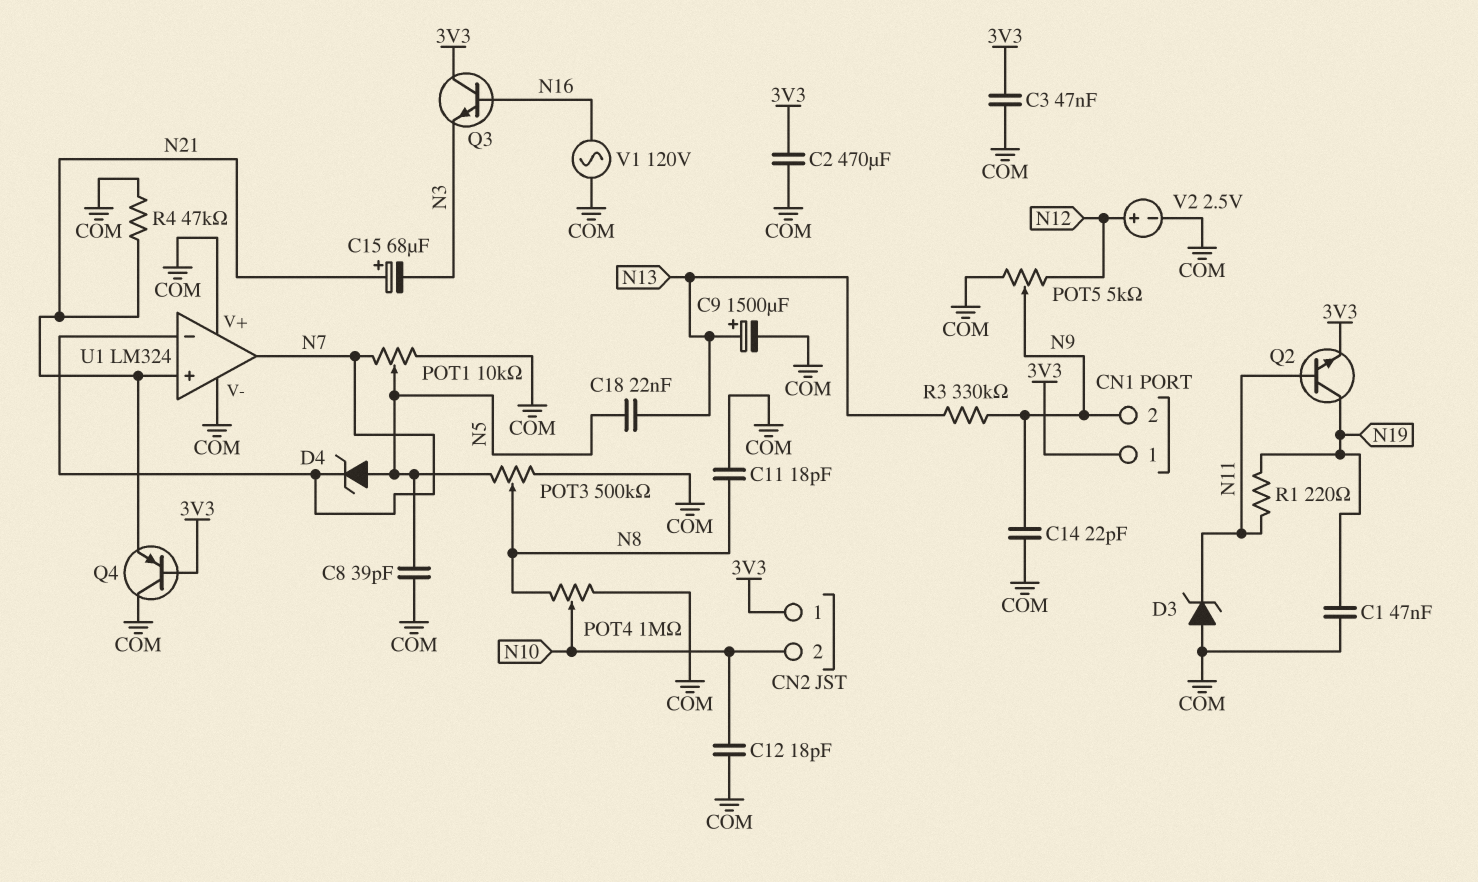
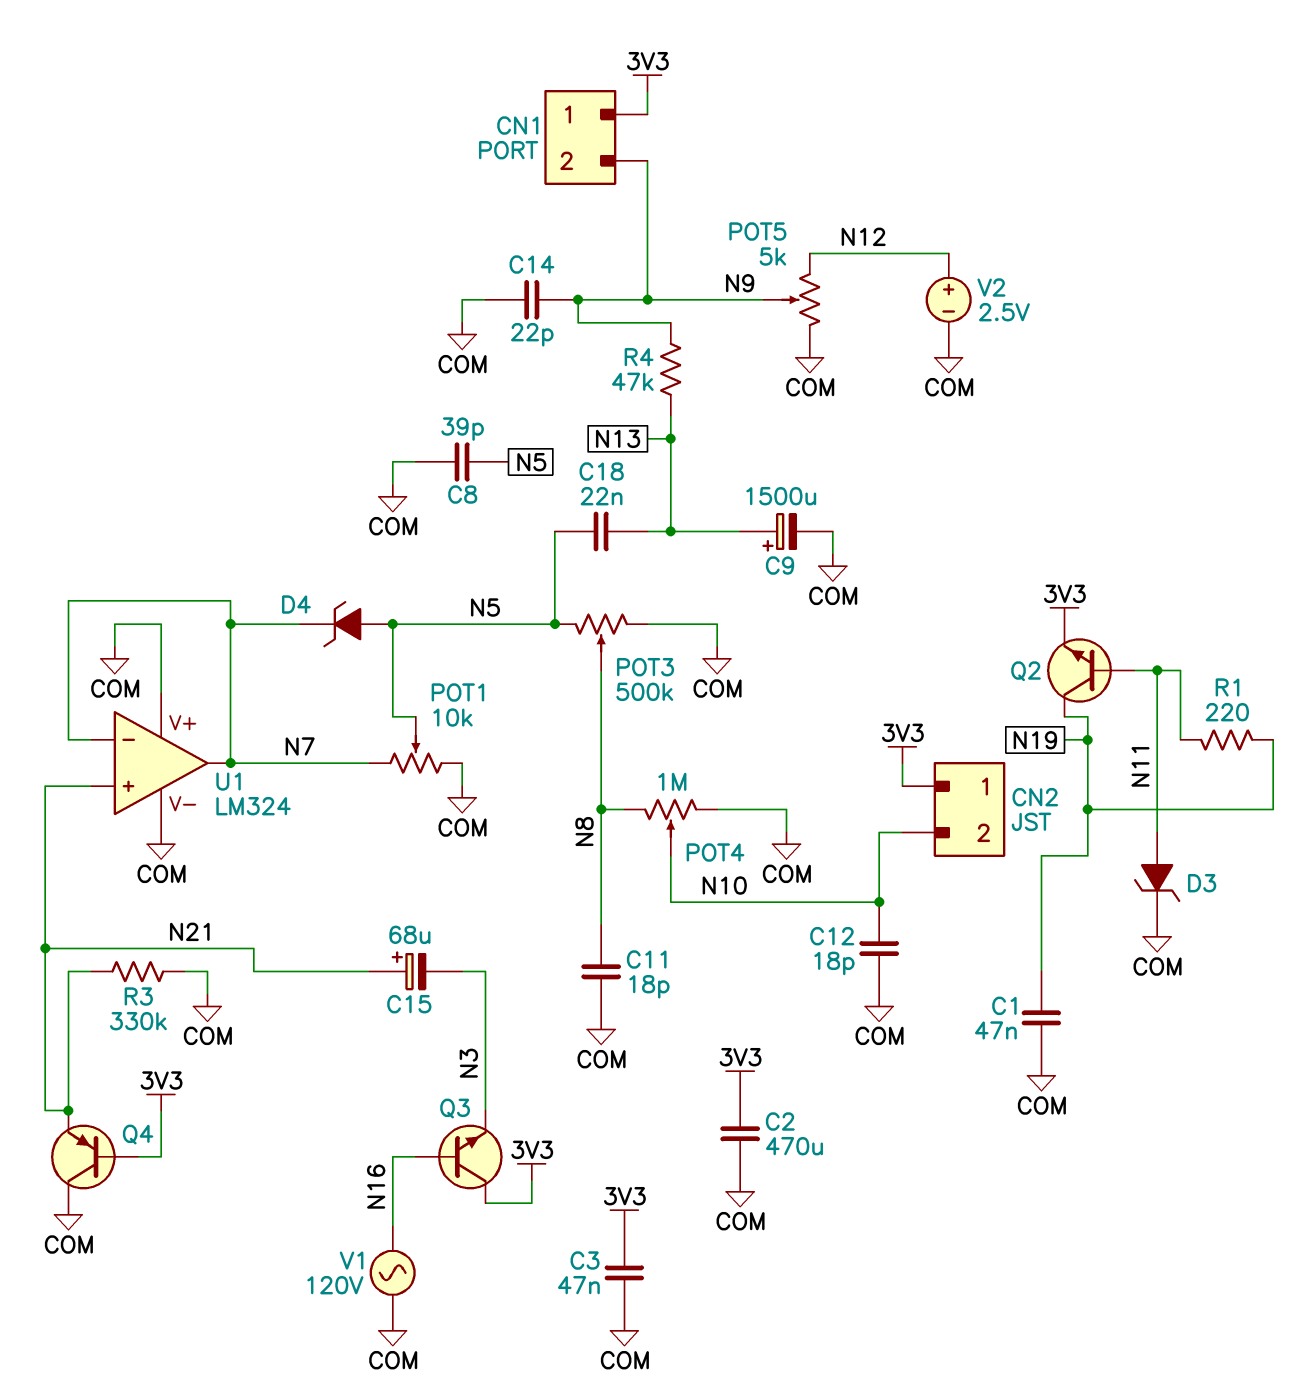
D3: zener (A COM, K N11) -> zener (A N11, K COM)
R3: 330k (N9, N13) -> 330k (COM, N21)
R4: 47k (COM, N21) -> 47k (N9, N13)

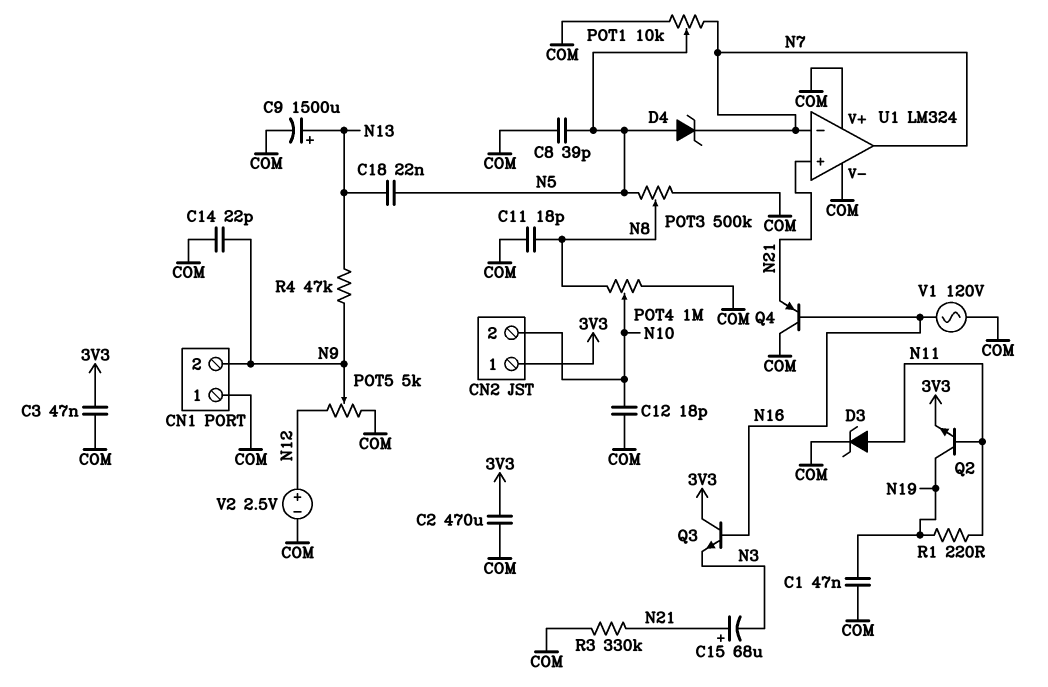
CN1 pin 1: 3V3 -> COM
Q4: PNP (B 3V3, C COM, E N21) -> PNP (B N16, C COM, E N21)

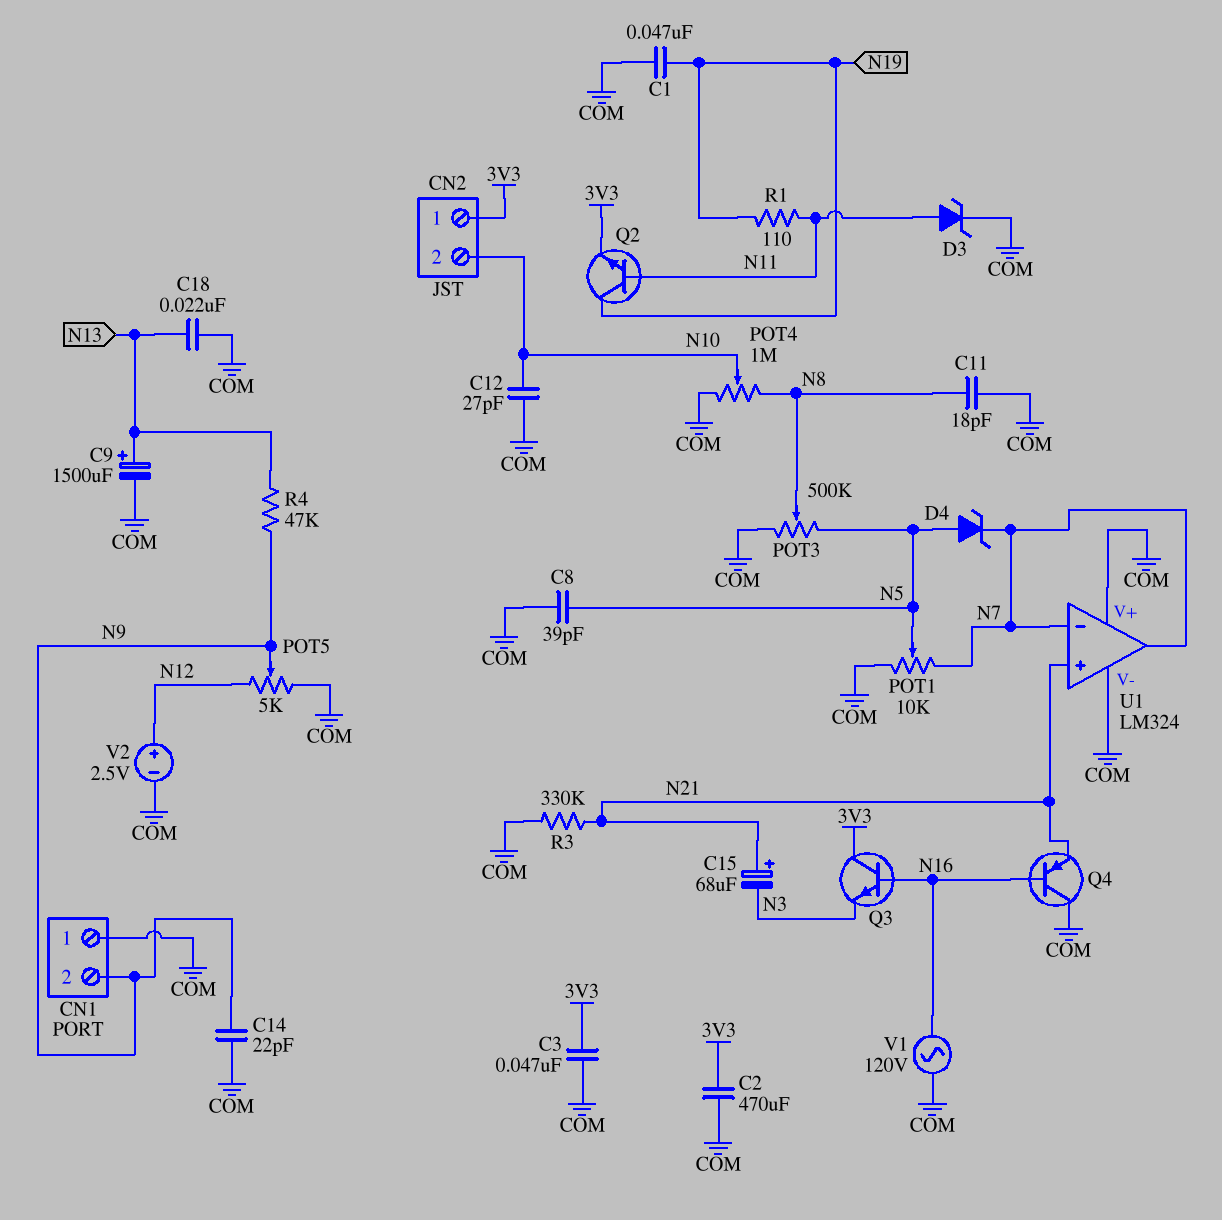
C12: 18pF (COM, N10) -> 27pF (COM, N10)
C18: 22nF (N5, N13) -> 22nF (COM, N13)
R1: 220 (N11, N19) -> 110 (N11, N19)

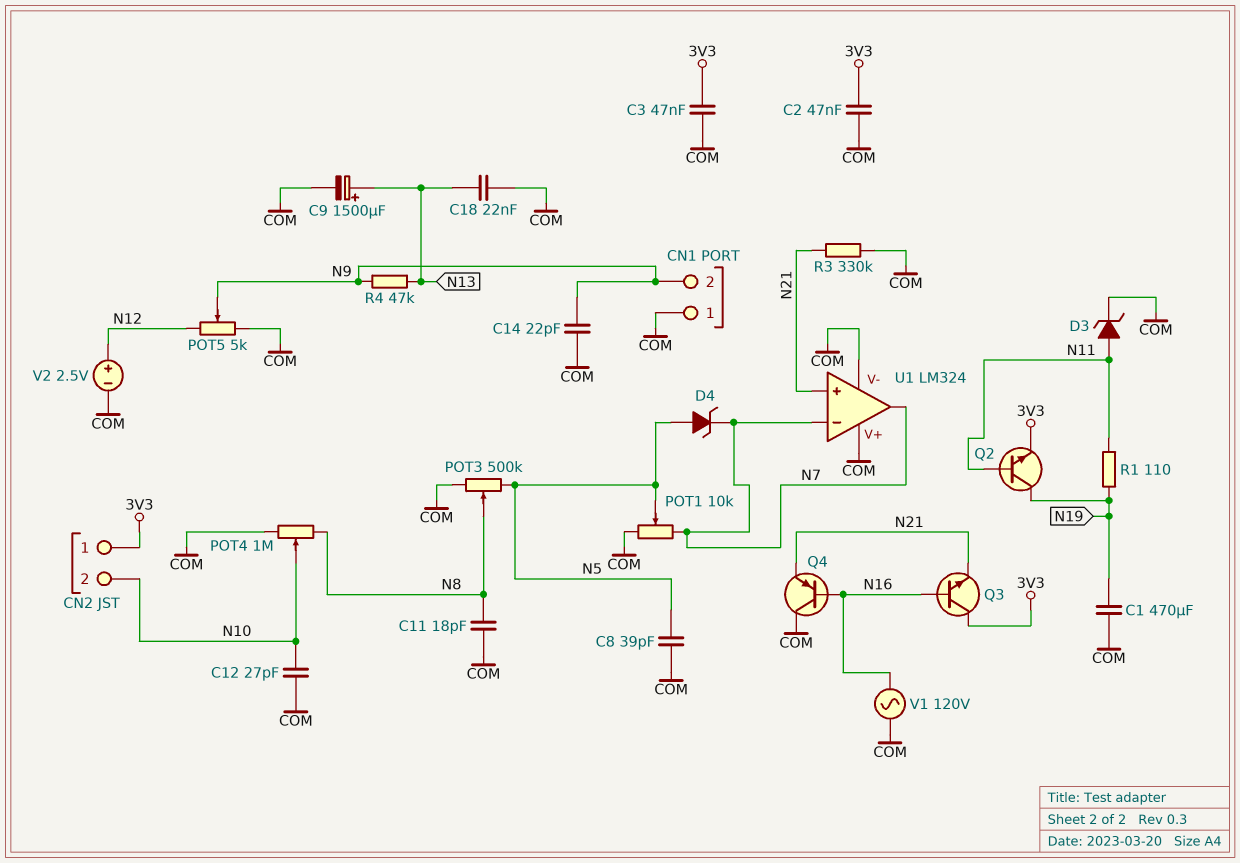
C1: 47nF (COM, N19) -> 470uF (COM, N19)
C2: 470uF (3V3, COM) -> 47nF (3V3, COM)
C15: 68uF (plus N21, minus N3) -> none
Q3: NPN (B N16, C 3V3, E N3) -> NPN (B N16, C 3V3, E N21)

